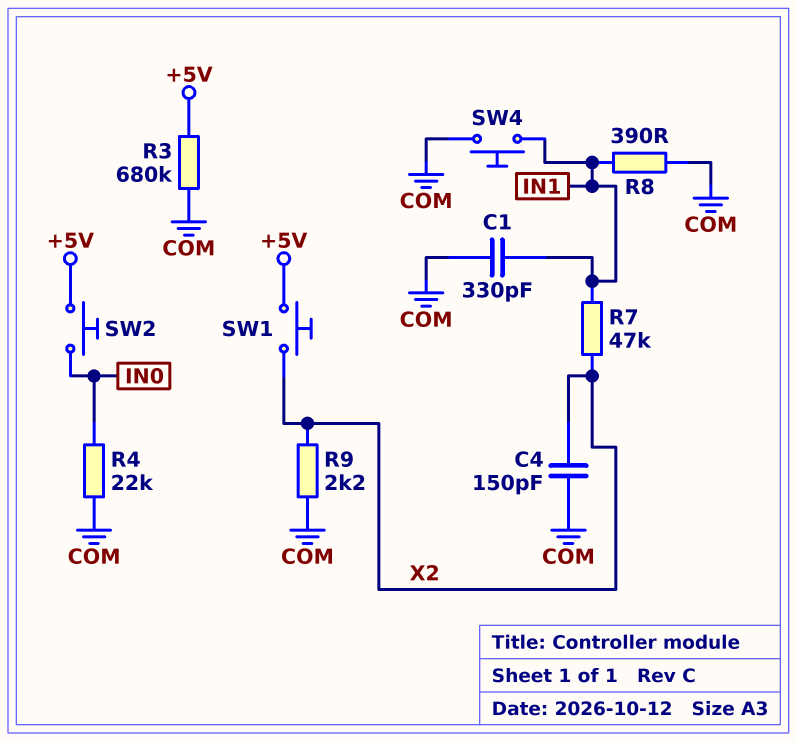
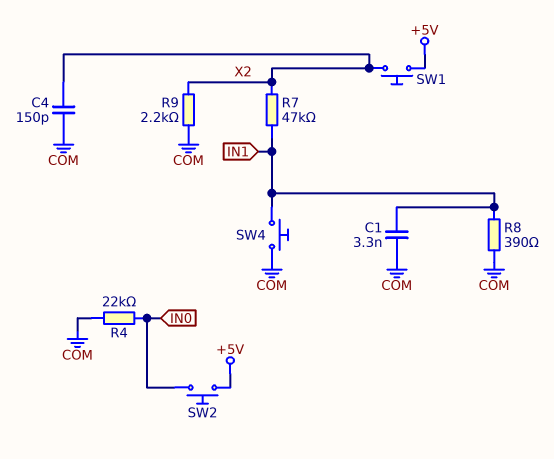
C1: 330pF (COM, IN1) -> 3.3nF (COM, IN1)
R3: 680k (+5V, COM) -> none

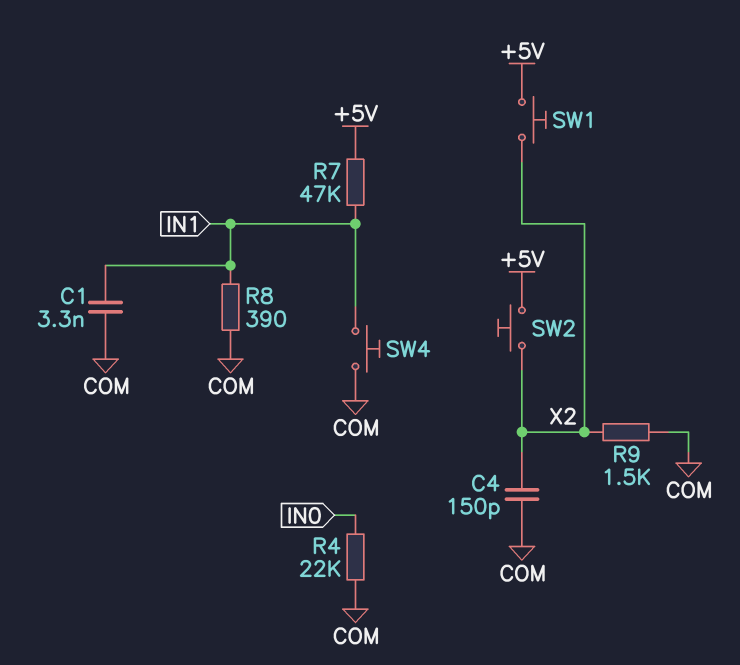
R7: 47k (IN1, X2) -> 47k (+5V, IN1)
R9: 2.2k (COM, X2) -> 1.5k (COM, X2)
SW2: button (+5V, IN0) -> button (+5V, X2)

